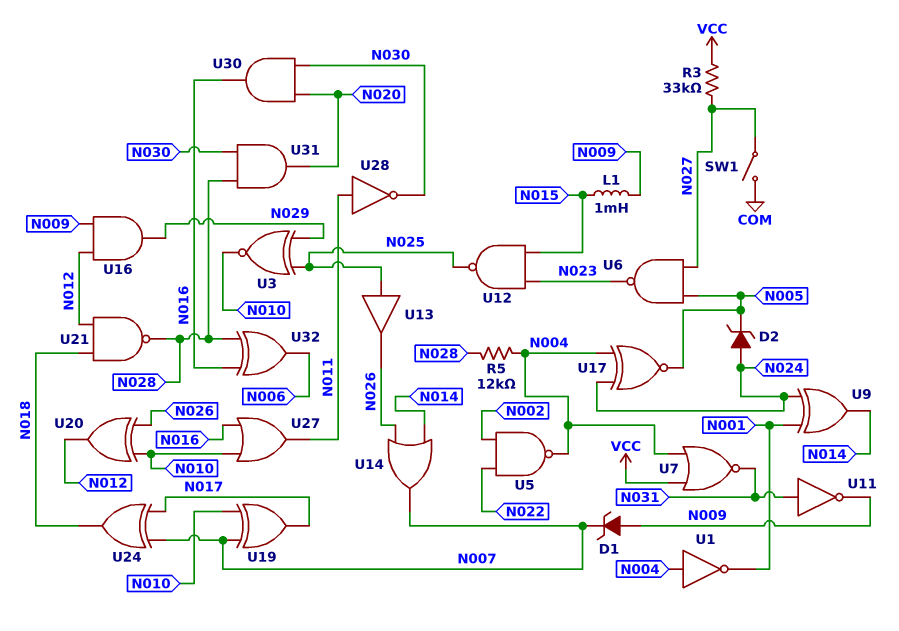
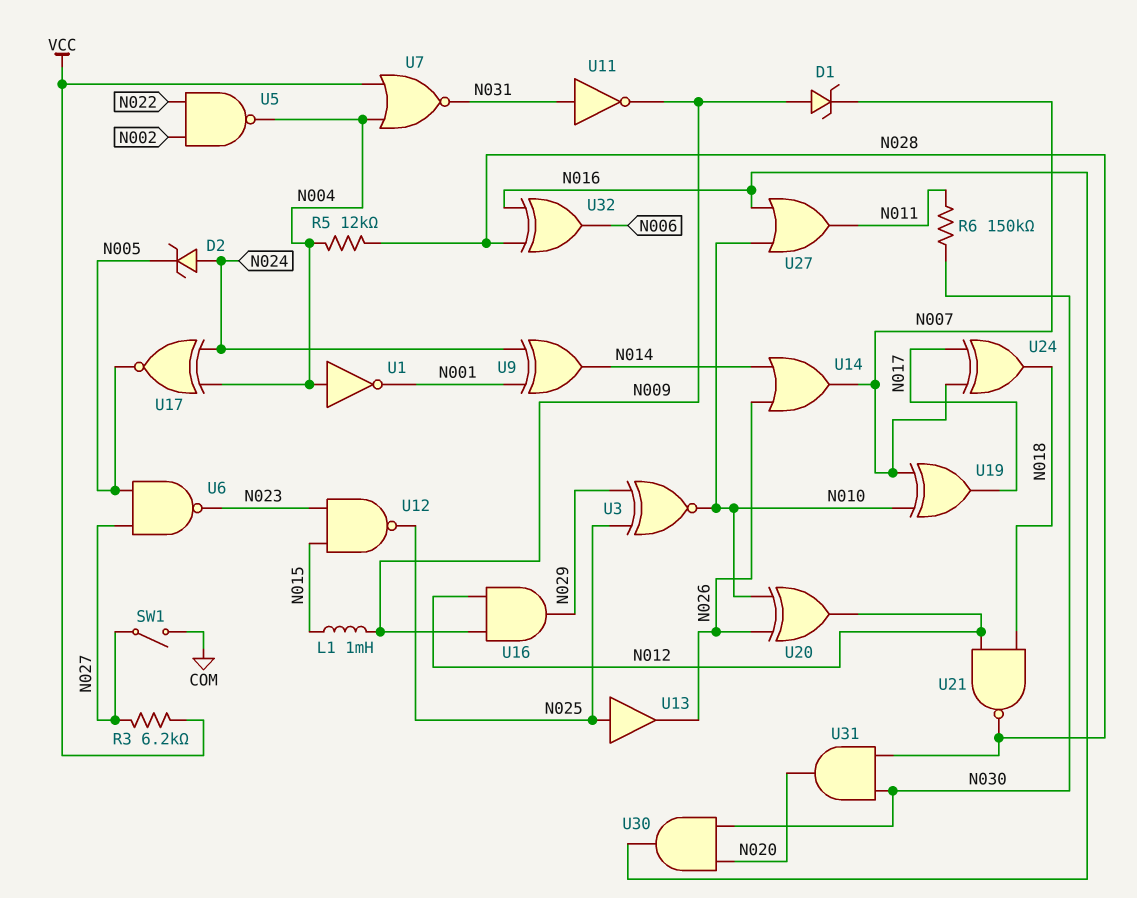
R3: 33k (N027, VCC) -> 6.2k (N027, VCC)
R6: none -> 150k (N011, N030)
U28: NOT (in N011, out N030) -> none

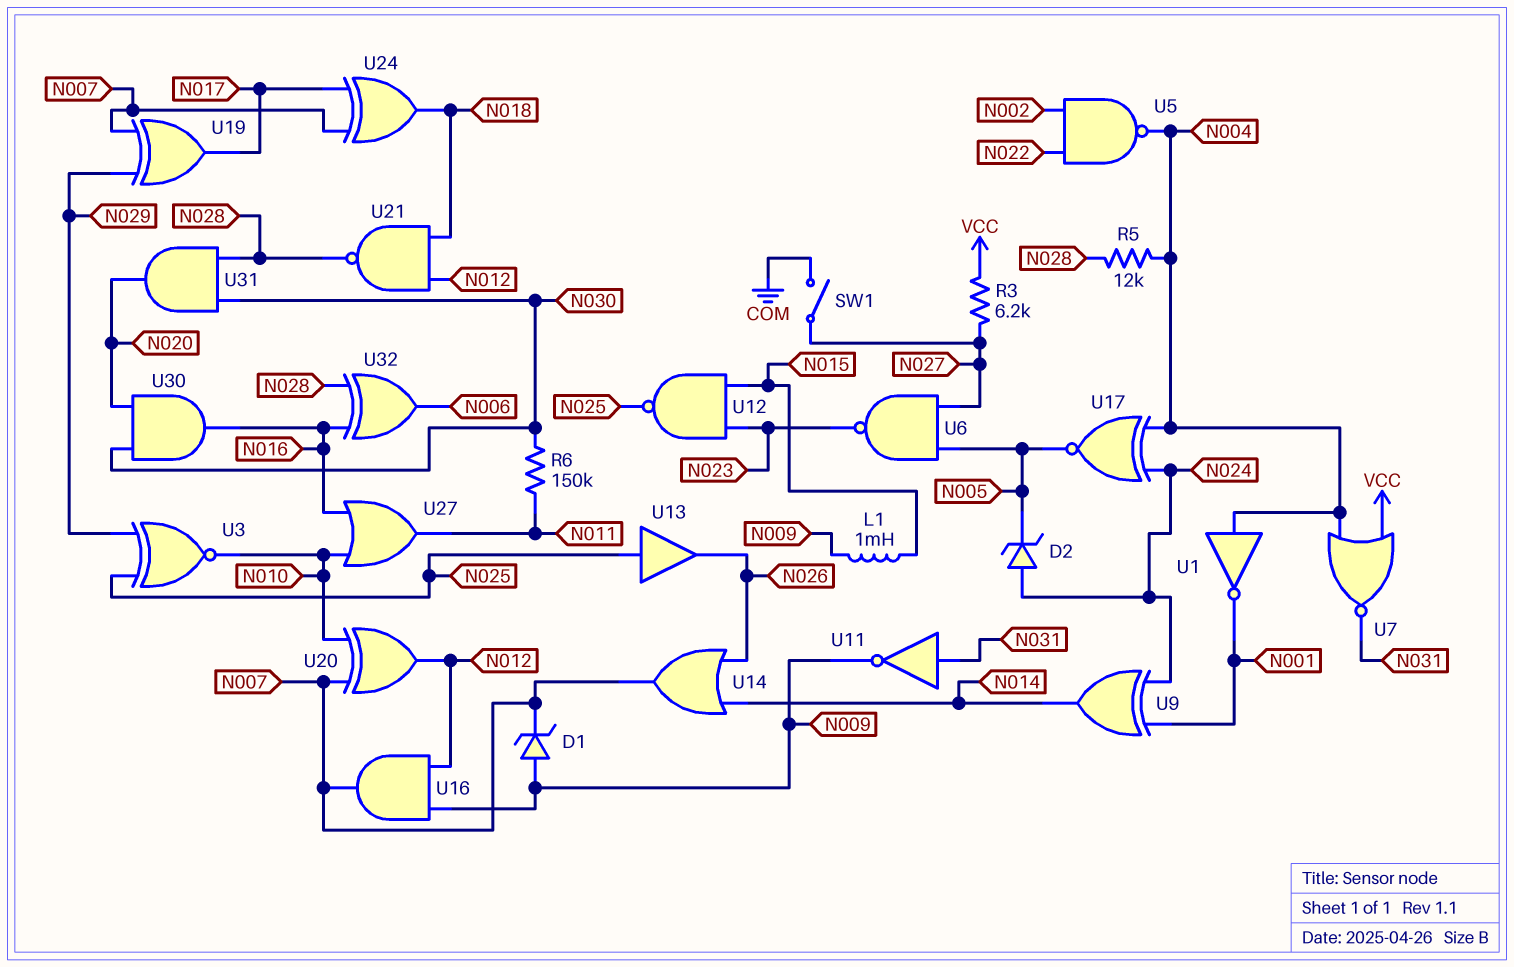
U16: AND (in N009, in N012, out N029) -> AND (in N009, in N012, out N007)
U19: XOR (in N007, in N010, out N017) -> XOR (in N007, in N029, out N017)
U20: XOR (in N010, in N026, out N012) -> XOR (in N007, in N010, out N012)

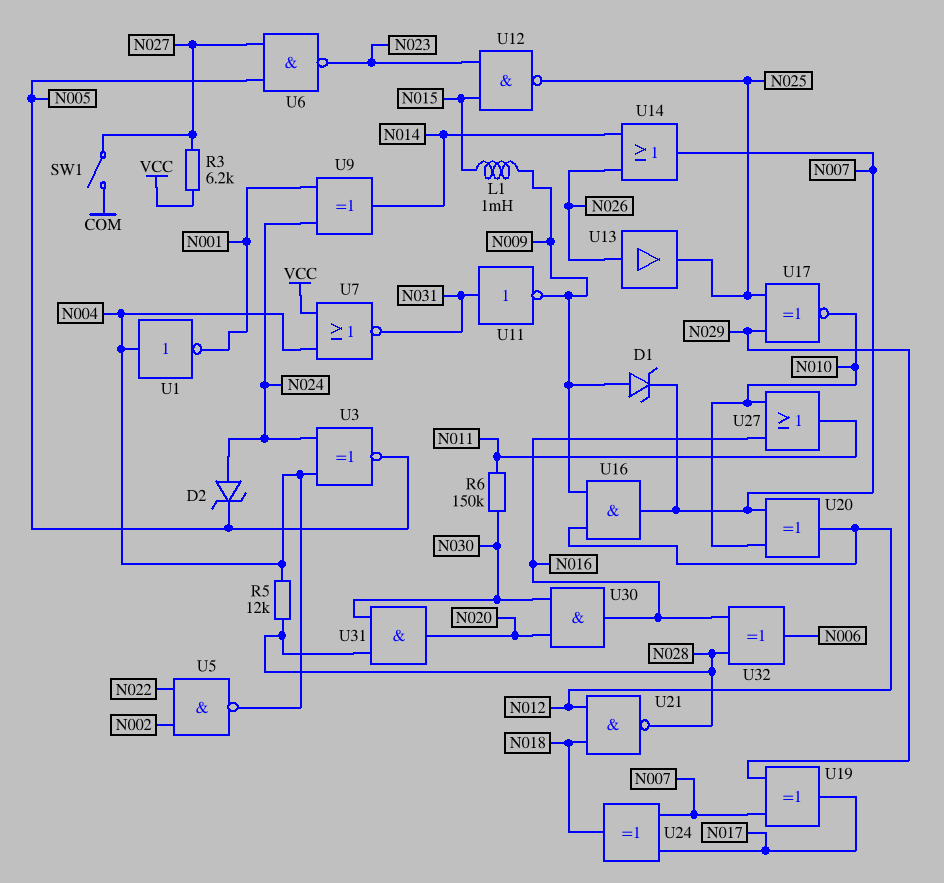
U3: XNOR (in N025, in N029, out N010) -> XNOR (in N004, in N024, out N005)
U13: buffer (in N025, out N026) -> buffer (in N026, out N025)
U17: XNOR (in N004, in N024, out N005) -> XNOR (in N025, in N029, out N010)

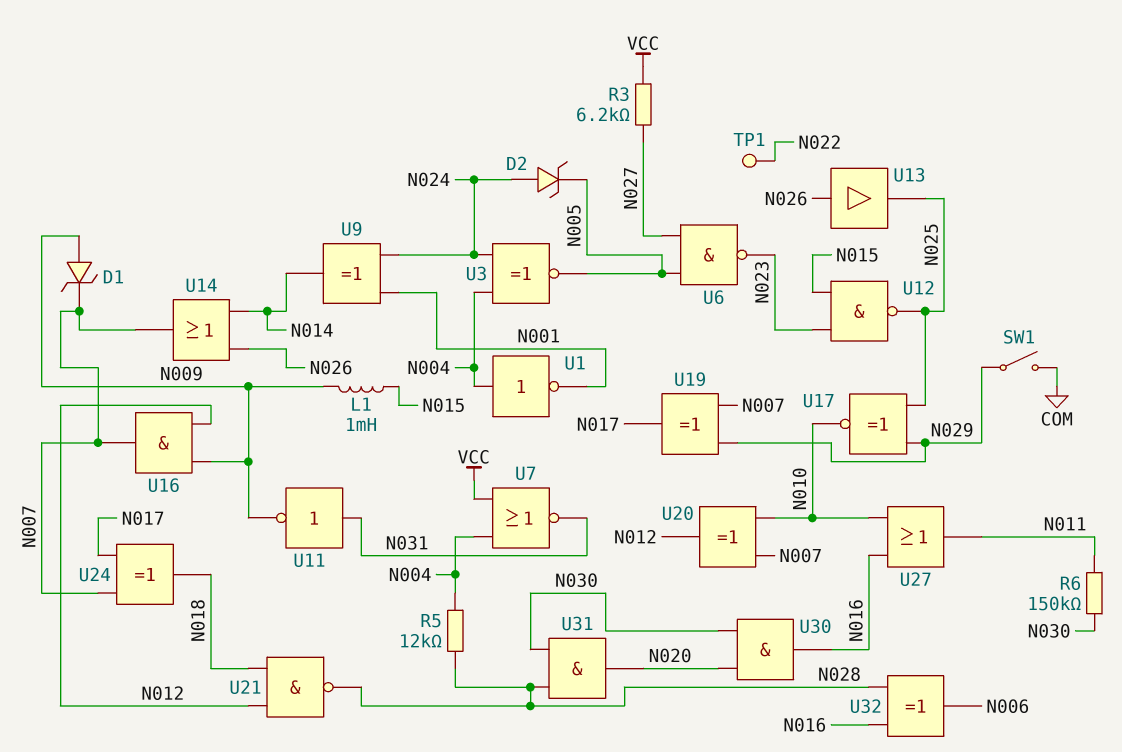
SW1: switch (COM, N027) -> switch (COM, N029)
TP1: none -> test point (N022)
U5: NAND (in N002, in N022, out N004) -> none

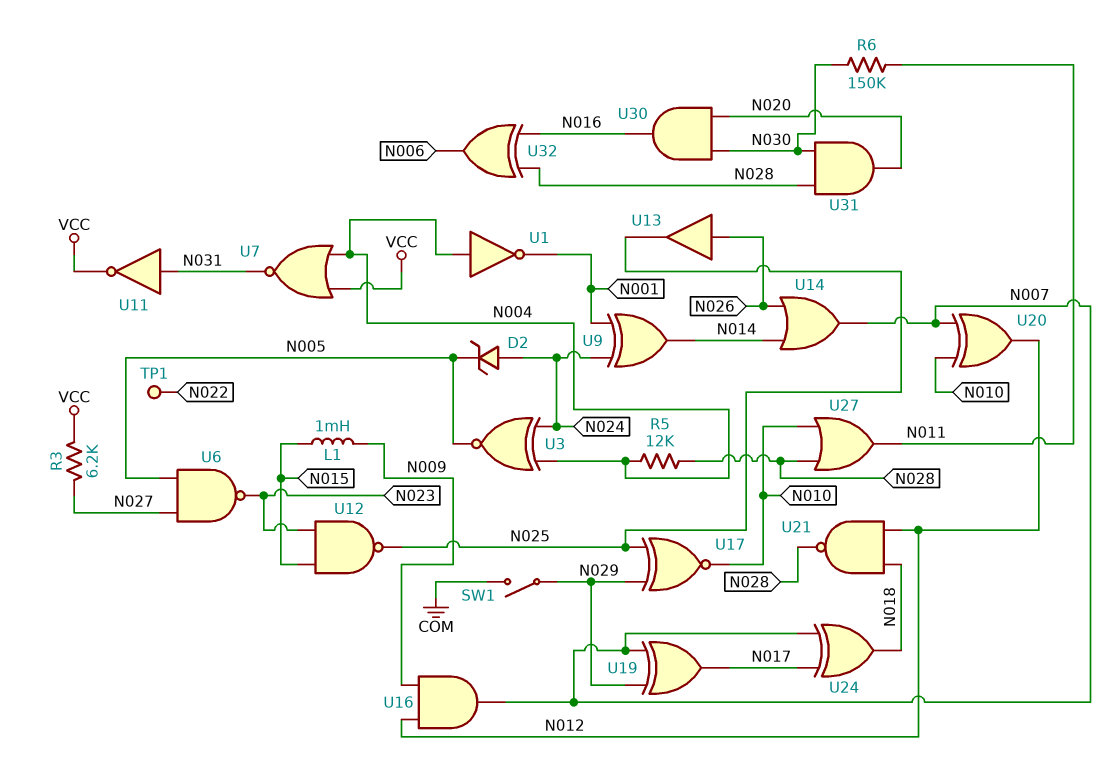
D1: zener (A N009, K N007) -> none
U11: NOT (in N031, out N009) -> NOT (in N031, out VCC)
U27: OR (in N010, in N016, out N011) -> OR (in N010, in N028, out N011)

